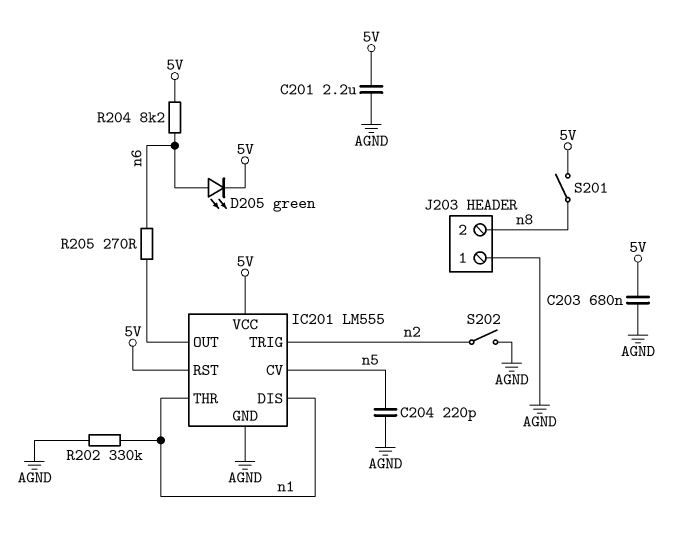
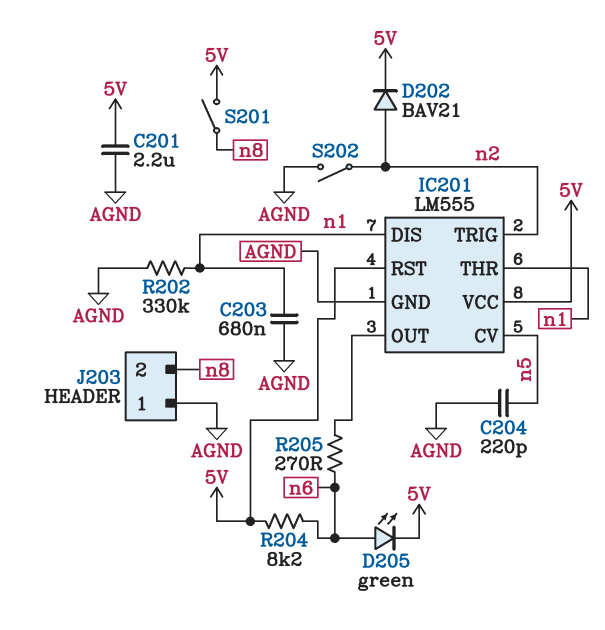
C203: 680nF (5V, AGND) -> 680nF (AGND, n1)
D202: none -> diode BAV21 (A n2, K 5V)

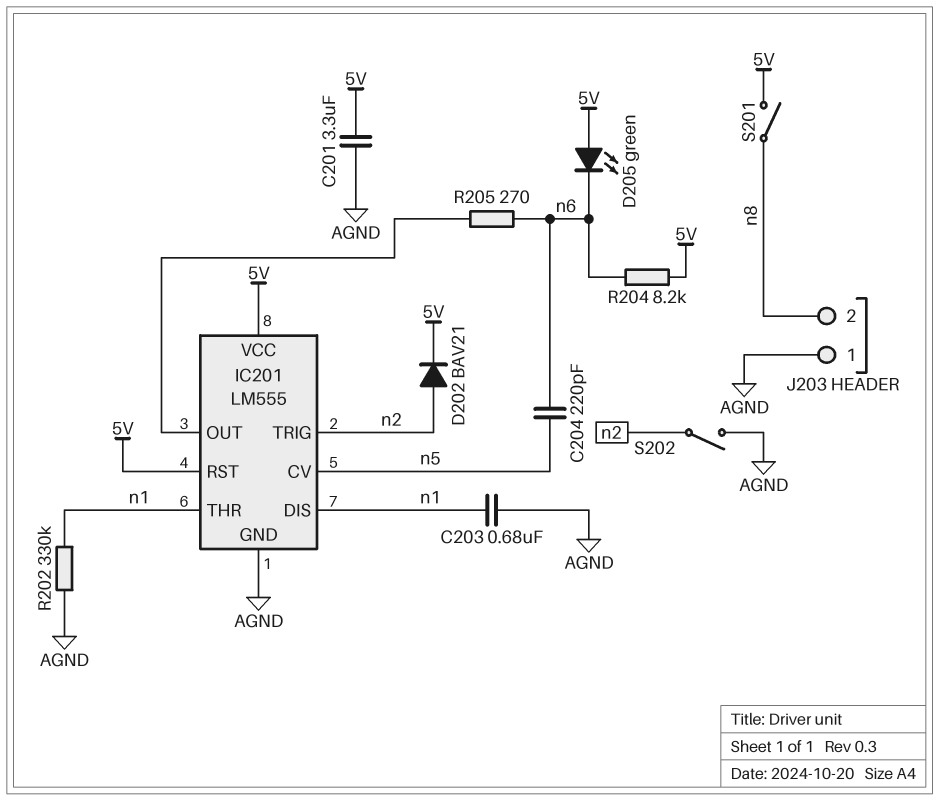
C201: 2.2uF (5V, AGND) -> 3.3uF (5V, AGND)
C204: 220pF (AGND, n5) -> 220pF (n5, n6)
D205: LED green (A n6, K 5V) -> LED green (A 5V, K n6)

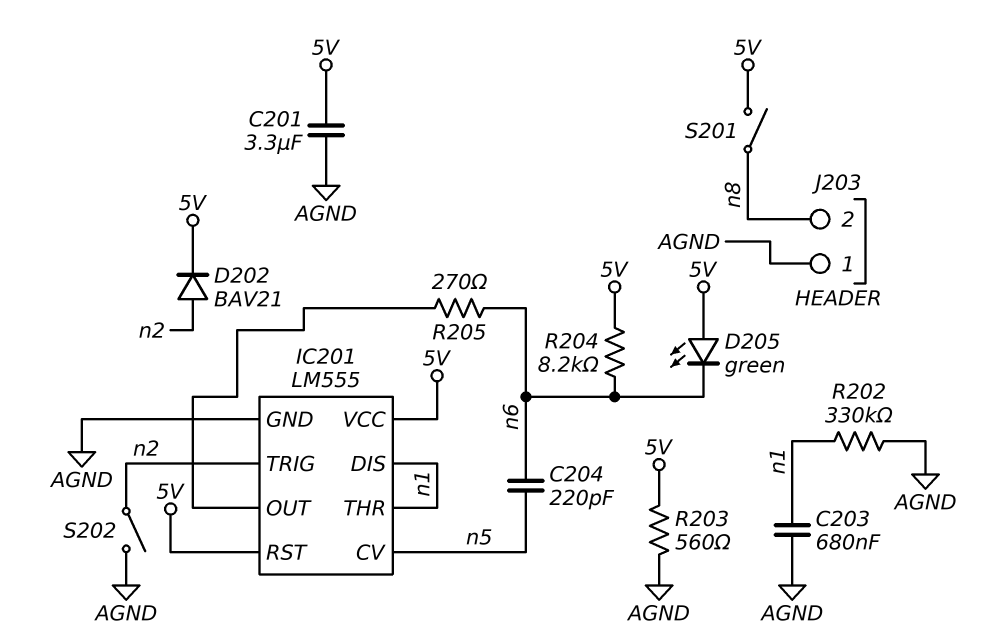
R203: none -> 560 (5V, AGND)

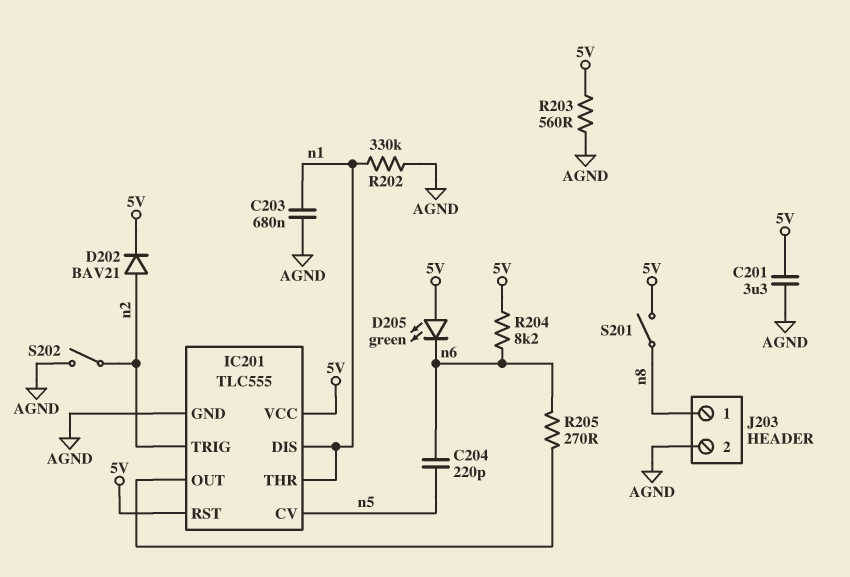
IC201: LM555 -> TLC555
J203 pin 1: AGND -> n8
J203 pin 2: n8 -> AGND

